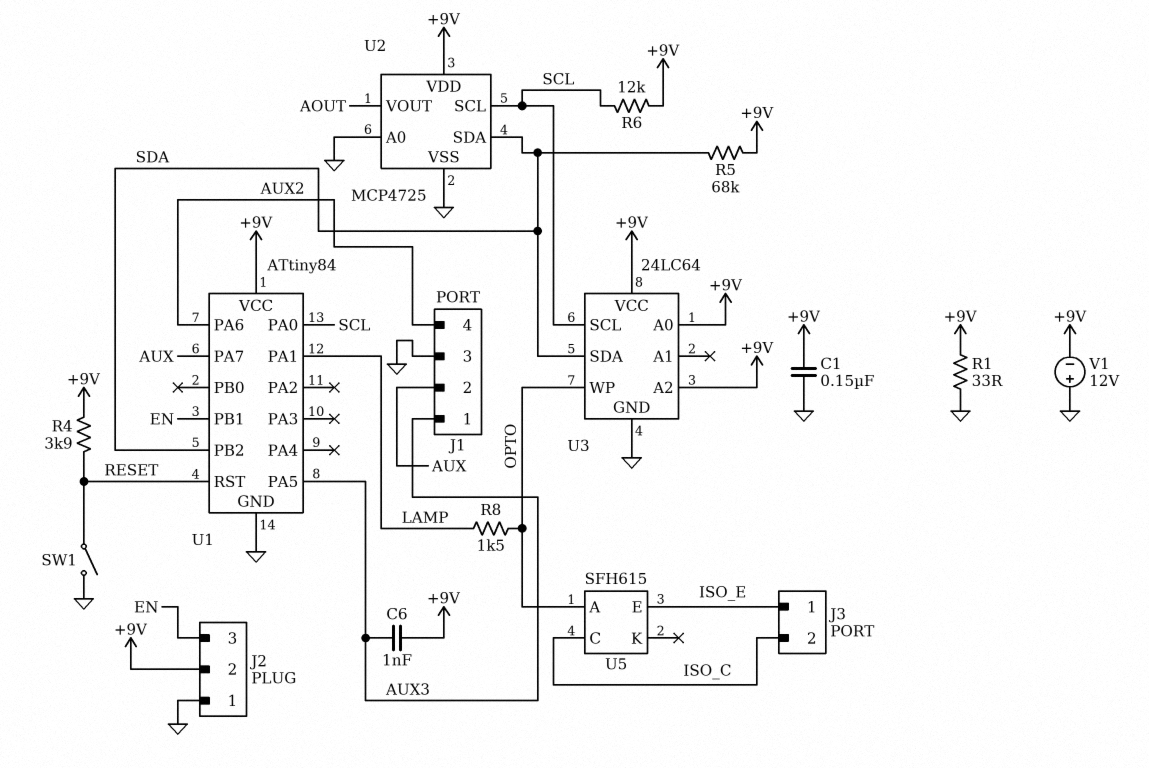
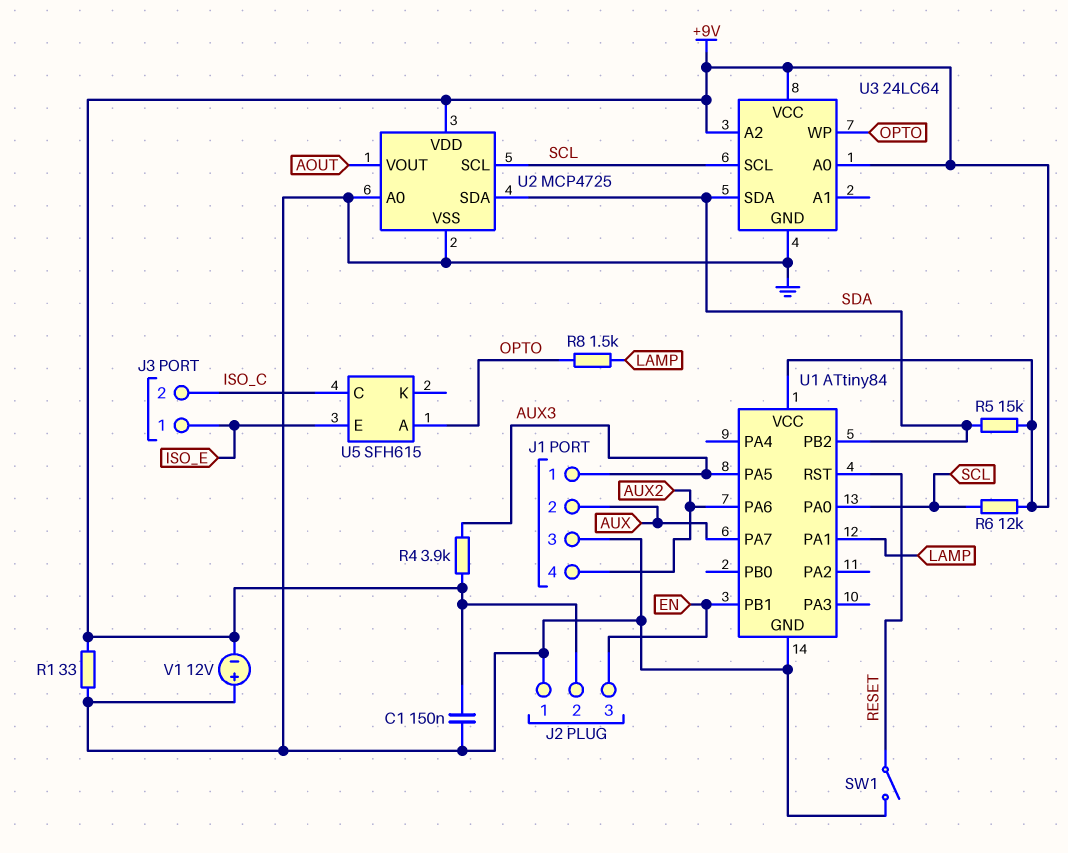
C6: 1nF (+9V, AUX3) -> none
R4: 3.9k (+9V, RESET) -> 3.9k (+9V, AUX3)
R5: 68k (+9V, SDA) -> 15k (+9V, SDA)

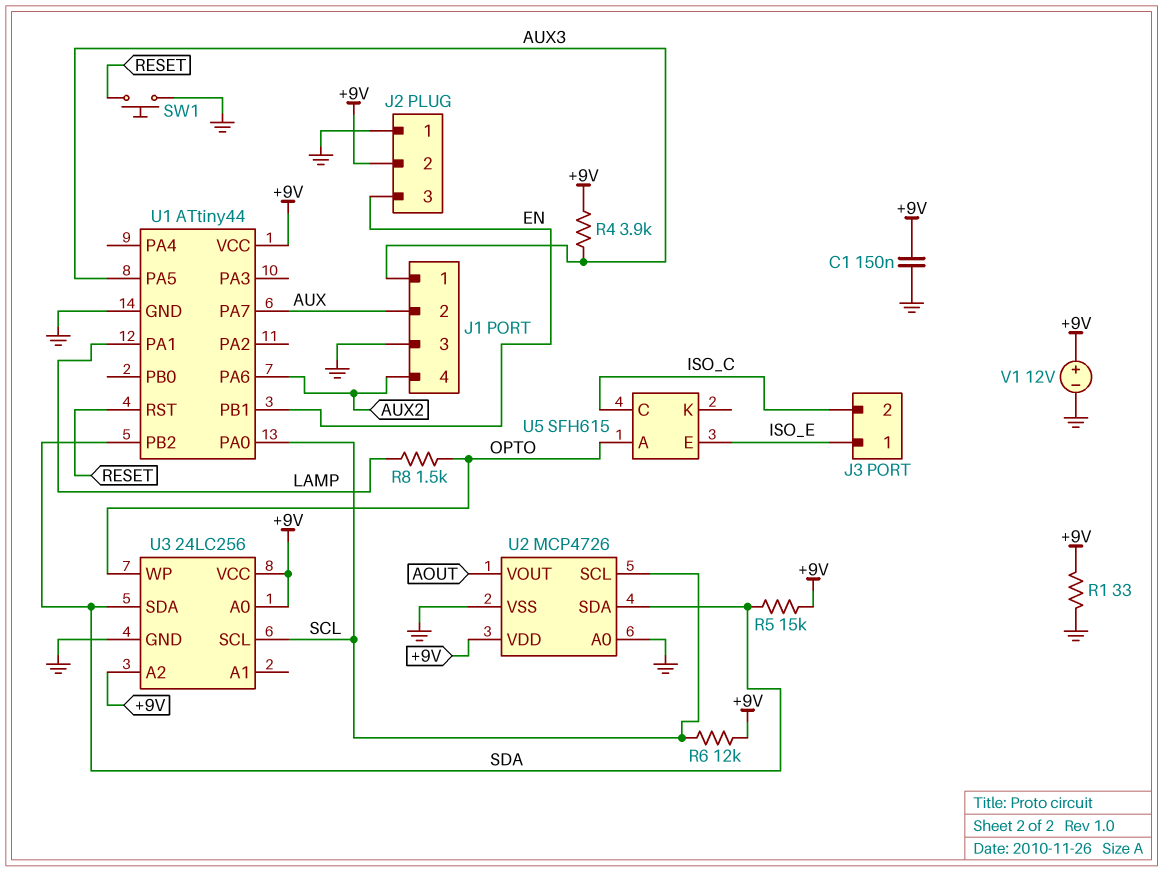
SW1: switch (GND, RESET) -> button (GND, RESET)
U1: ATtiny84 -> ATtiny44
U2: MCP4725 -> MCP4726
U3: 24LC64 -> 24LC256
V1: 12V (plus GND, minus +9V) -> 12V (plus +9V, minus GND)

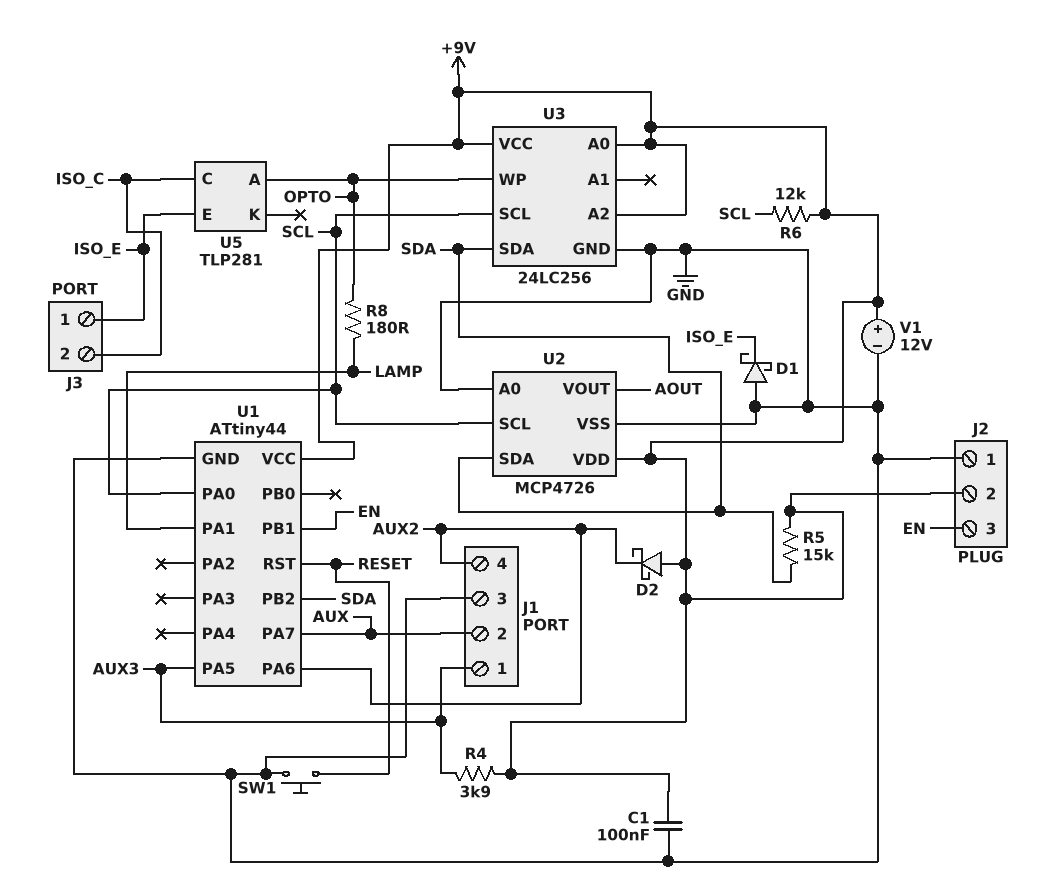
C1: 150nF (+9V, GND) -> 100nF (+9V, GND)
D1: none -> schottky (A GND, K ISO_E)
D2: none -> schottky (A +9V, K AUX2)
R1: 33 (+9V, GND) -> none
R8: 1.5k (LAMP, OPTO) -> 180 (LAMP, OPTO)
U5: SFH615 -> TLP281

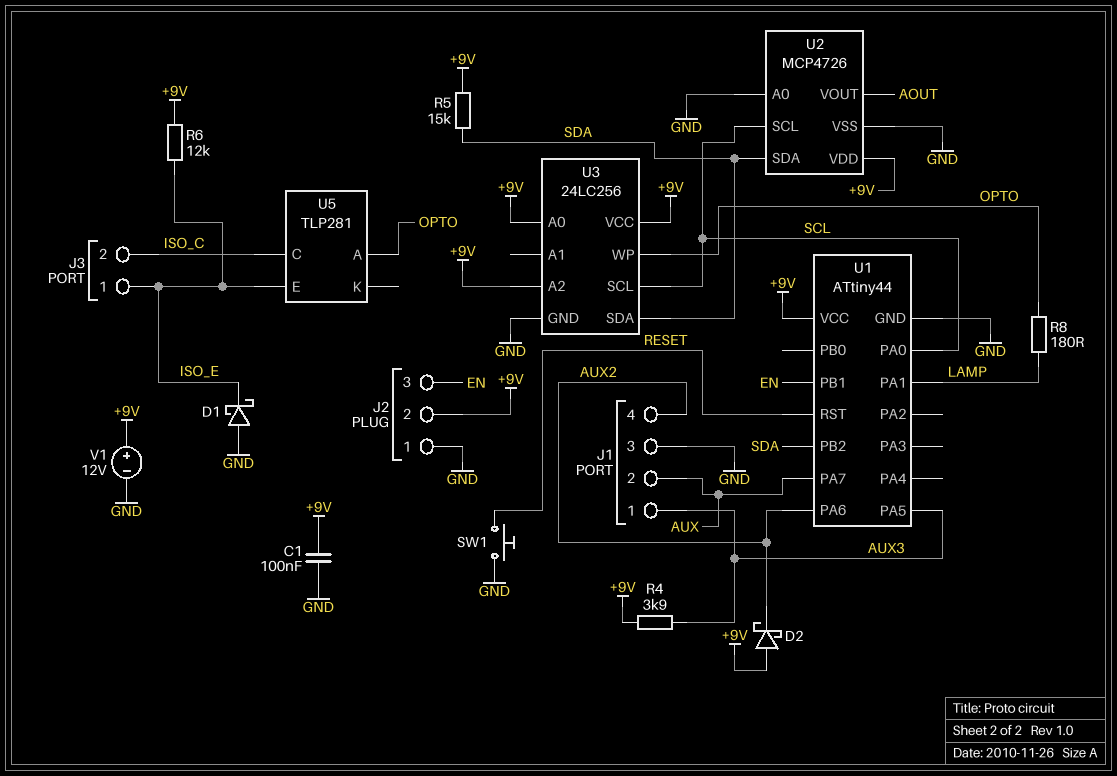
R6: 12k (+9V, SCL) -> 12k (+9V, ISO_E)

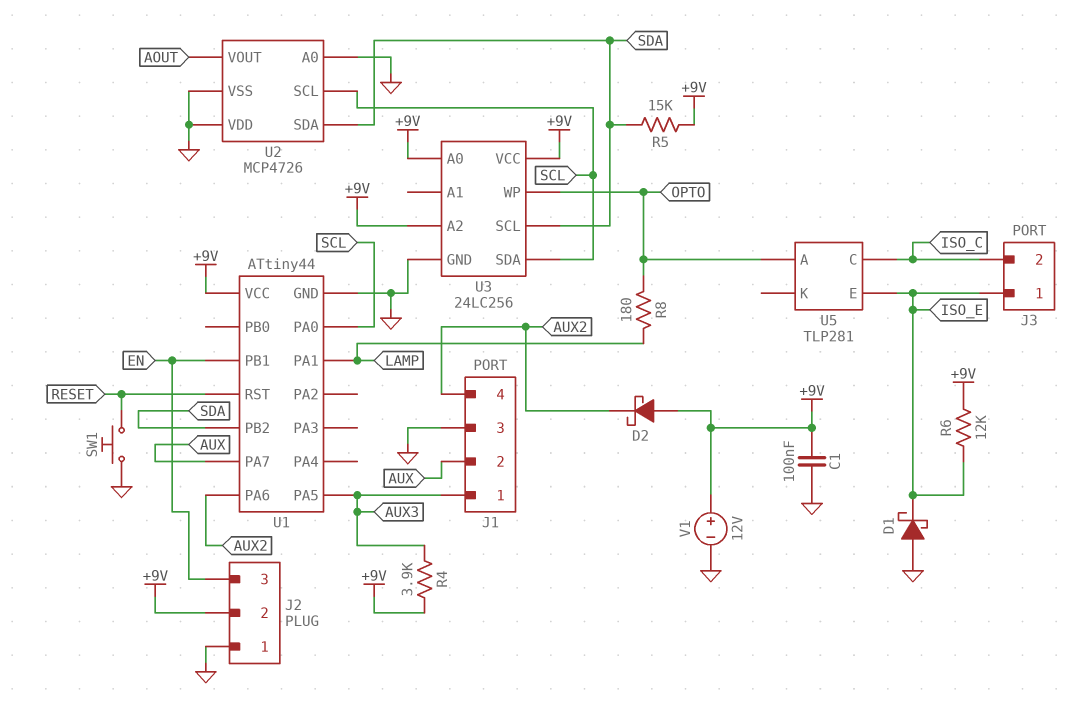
U2 pin VDD: +9V -> GND
U3 pin SCL: SCL -> SDA
U3 pin SDA: SDA -> SCL

